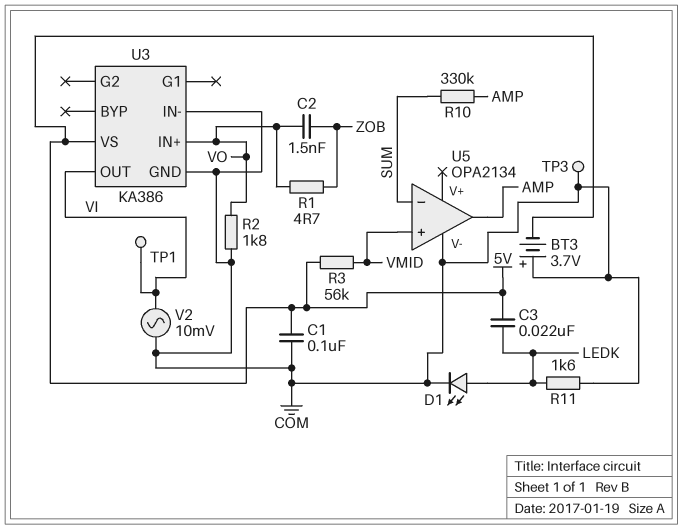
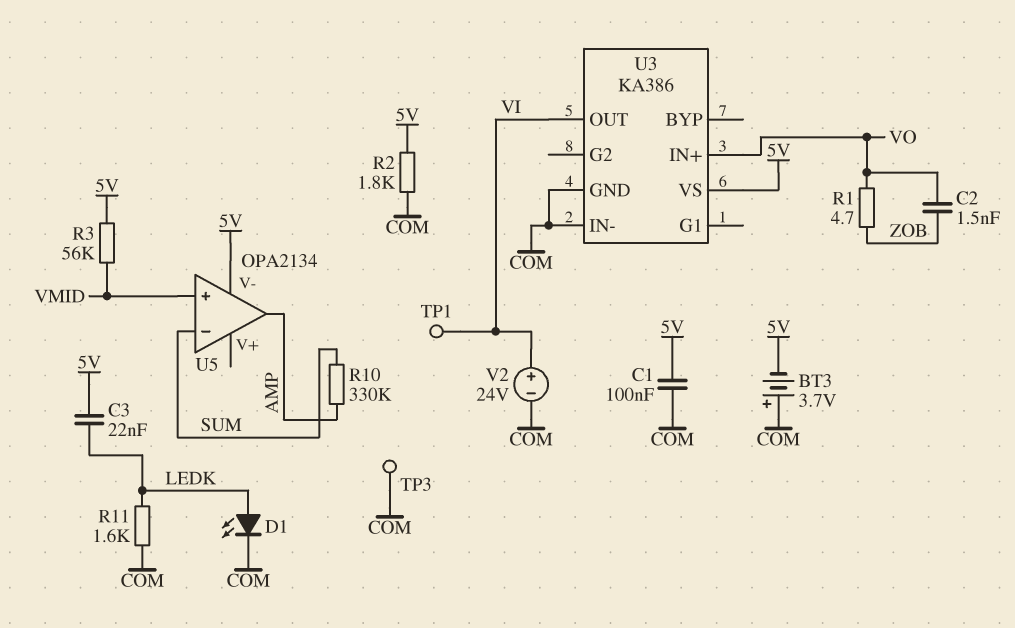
R2: 1.8k (COM, VO) -> 1.8k (5V, COM)
U5 pin V-: COM -> 5V
V2: AC 10mV (COM, VI) -> 24V (plus VI, minus COM)

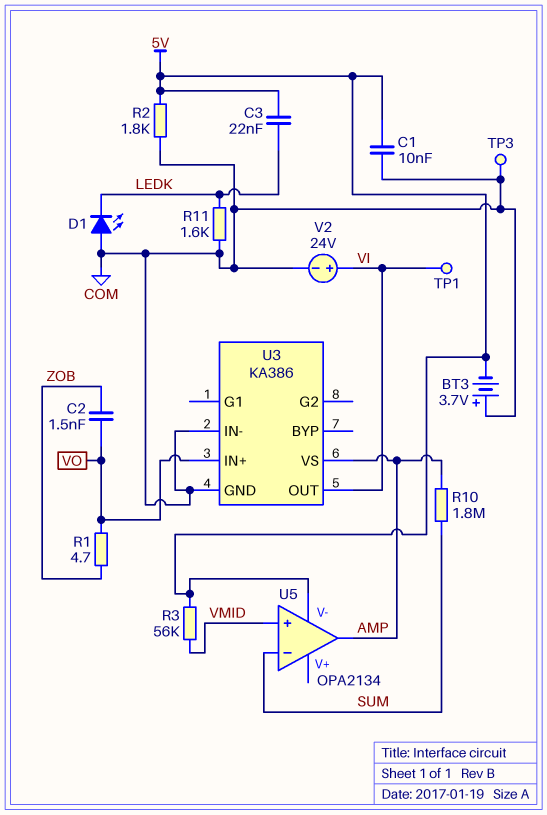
C1: 100nF (5V, COM) -> 10nF (5V, COM)
D1: LED (A LEDK, K COM) -> LED (A COM, K LEDK)
R10: 330k (AMP, SUM) -> 1.8M (AMP, SUM)
U3 pin VS: 5V -> AMP

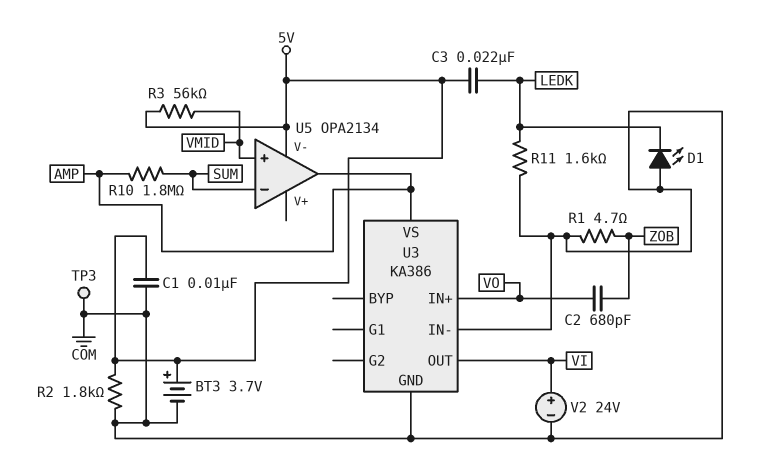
BT3: 3.7V (plus COM, minus 5V) -> 3.7V (plus 5V, minus COM)
C2: 1.5nF (VO, ZOB) -> 680pF (VO, ZOB)
R1: 4.7 (VO, ZOB) -> 4.7 (COM, ZOB)
TP1: test point (VI) -> none

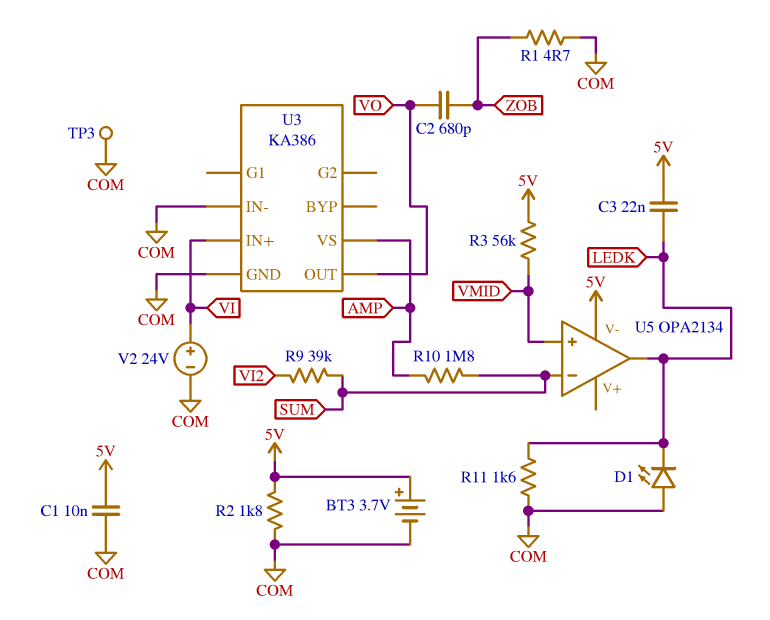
R9: none -> 39k (SUM, VI2)
U3 pin IN+: VO -> VI
U3 pin OUT: VI -> VO
U5 pin out: AMP -> LEDK

